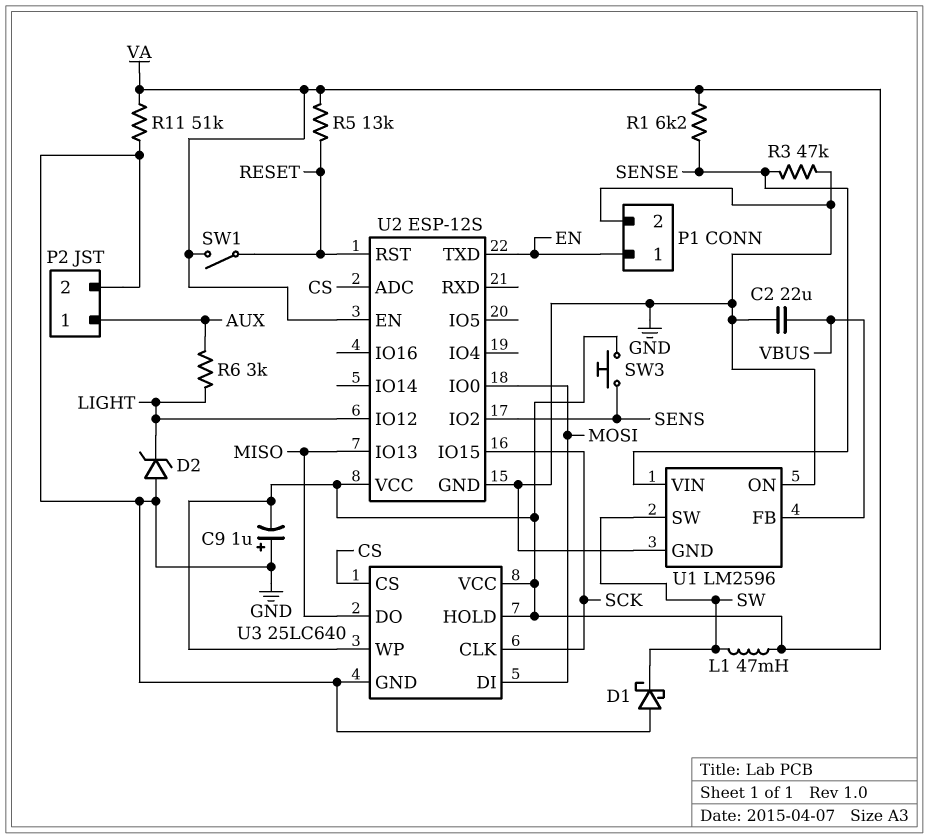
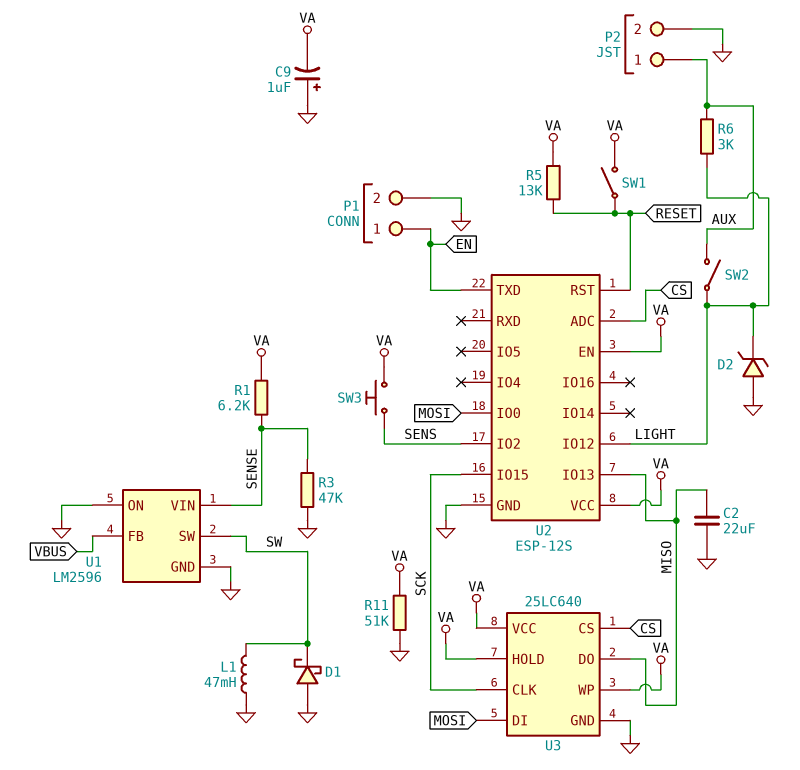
C2: 22uF (GND, VBUS) -> 22uF (GND, MISO)
L1: 47mH (SW, VA) -> 47mH (GND, SW)
SW2: none -> switch (AUX, LIGHT)

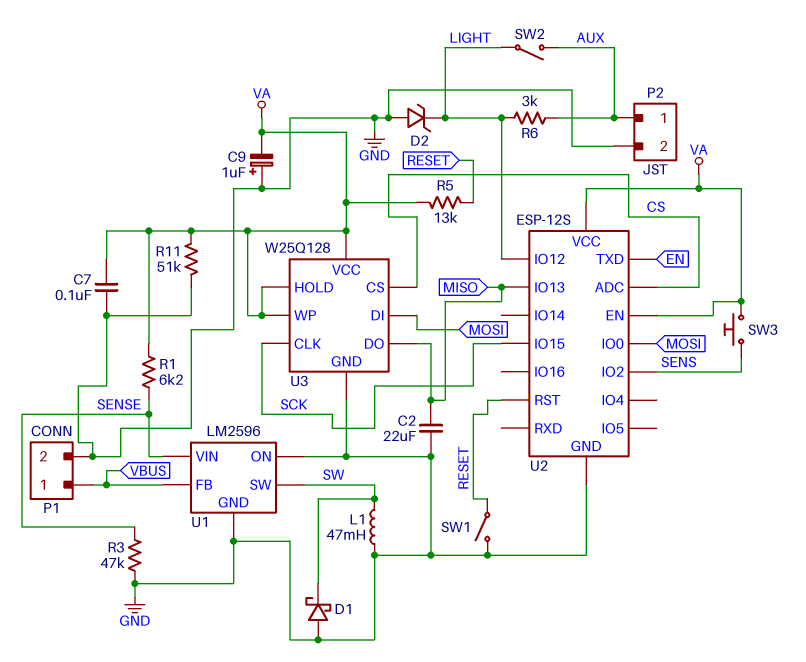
C7: none -> 100nF (GND, VA)
P1 pin 1: EN -> VBUS
SW1: switch (RESET, VA) -> switch (GND, RESET)
U3: 25LC640 -> W25Q128

